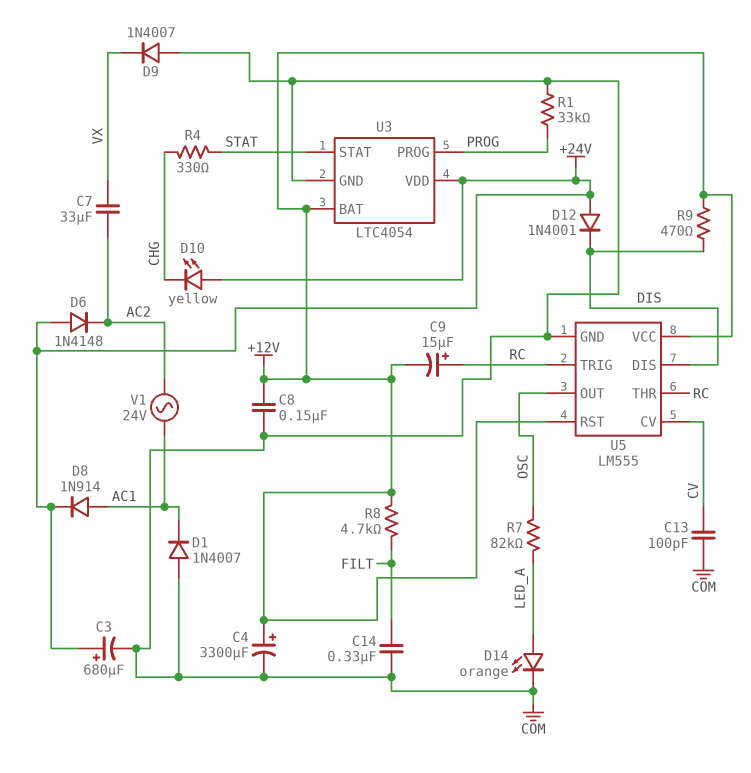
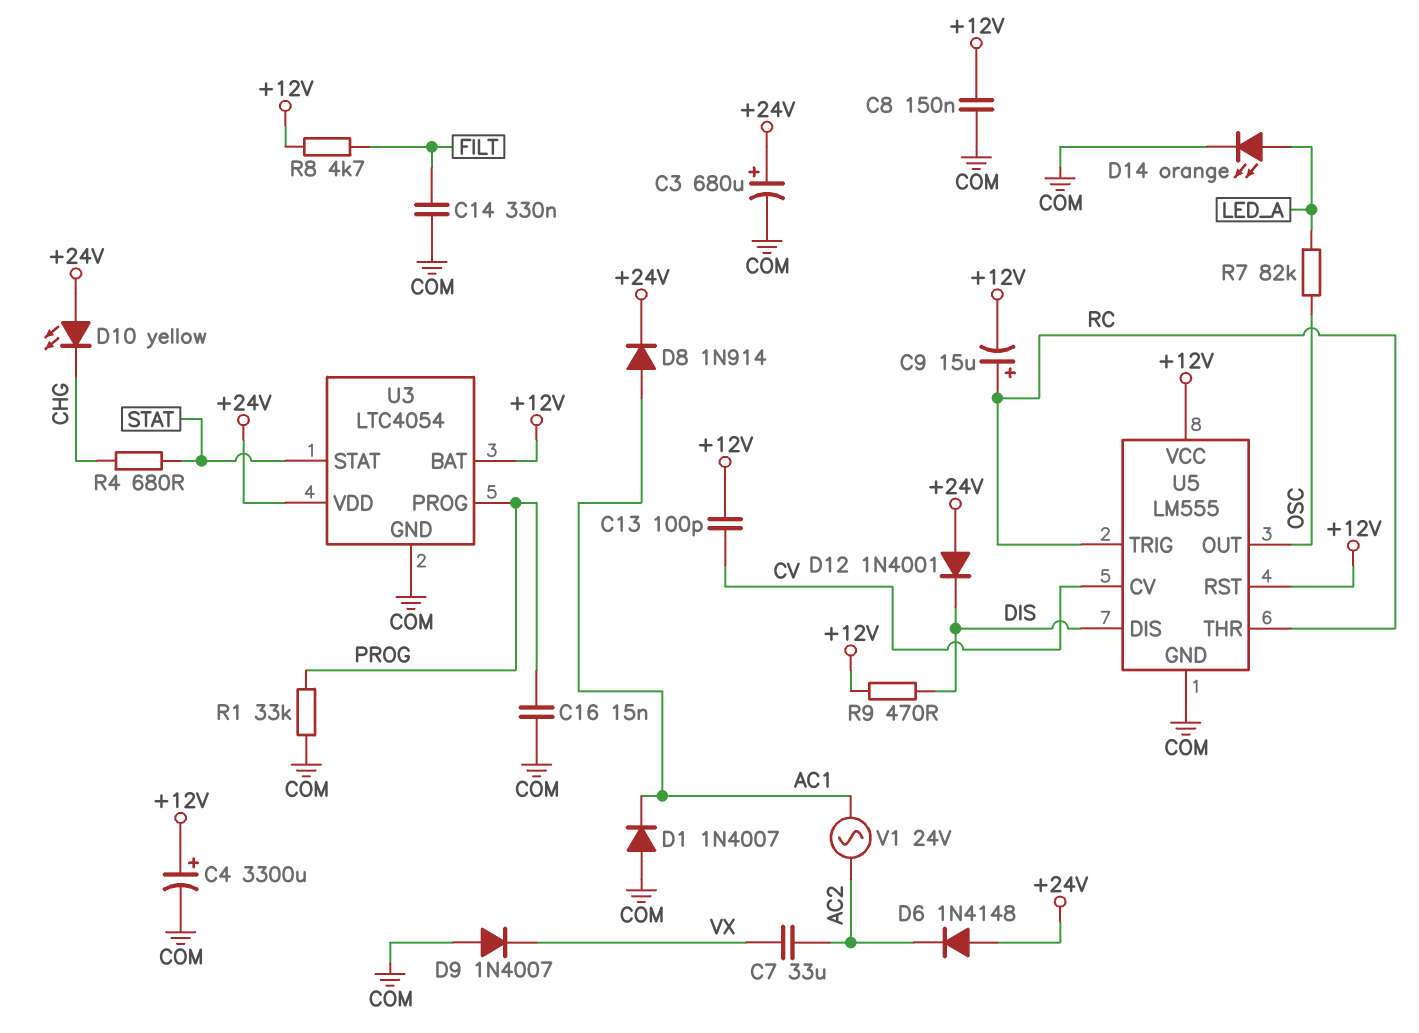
C13: 100pF (COM, CV) -> 100pF (+12V, CV)
C16: none -> 15nF (COM, PROG)
R4: 330 (CHG, STAT) -> 680 (CHG, STAT)

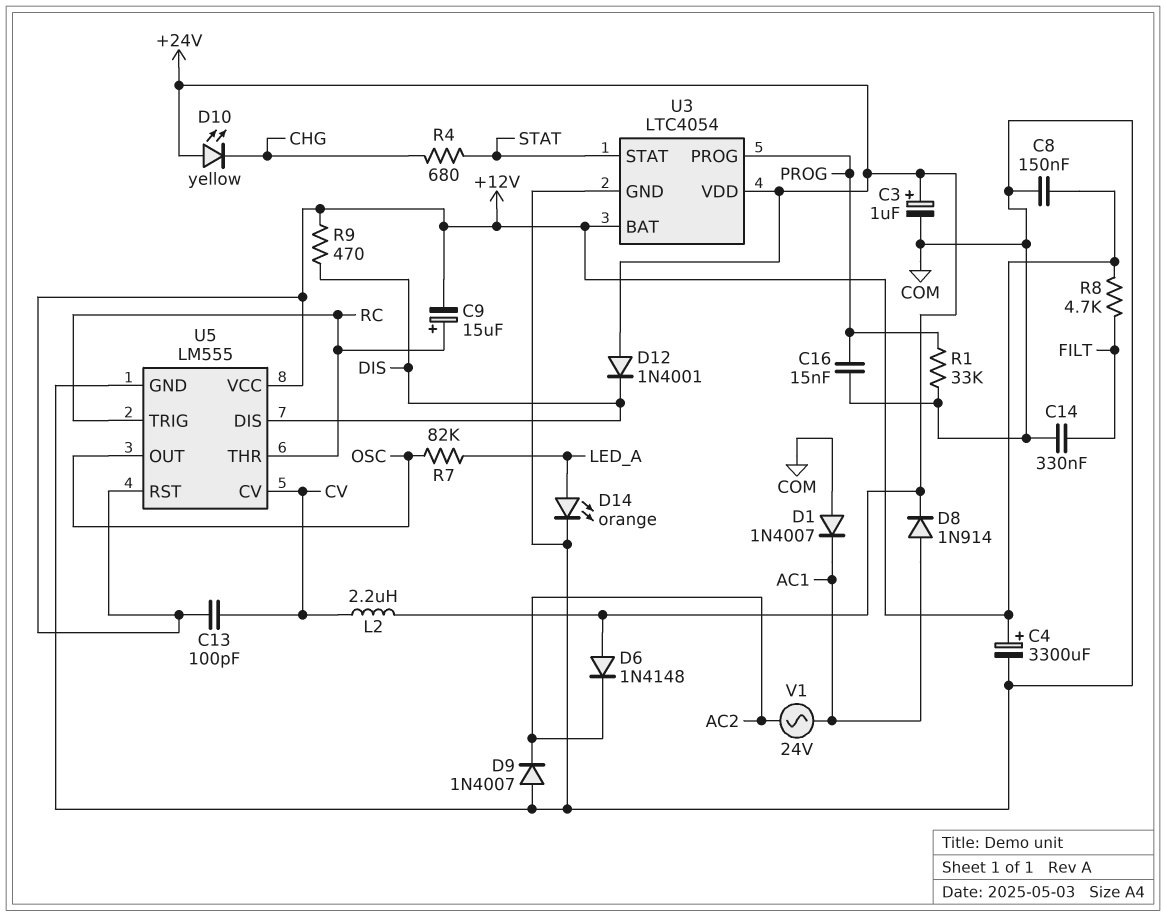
C3: 680uF (plus +24V, minus COM) -> 1uF (plus +24V, minus COM)
C7: 33uF (AC2, VX) -> none
D9: diode 1N4007 (A COM, K VX) -> diode 1N4007 (A COM, K AC2)
L2: none -> 2.2uH (+24V, CV)

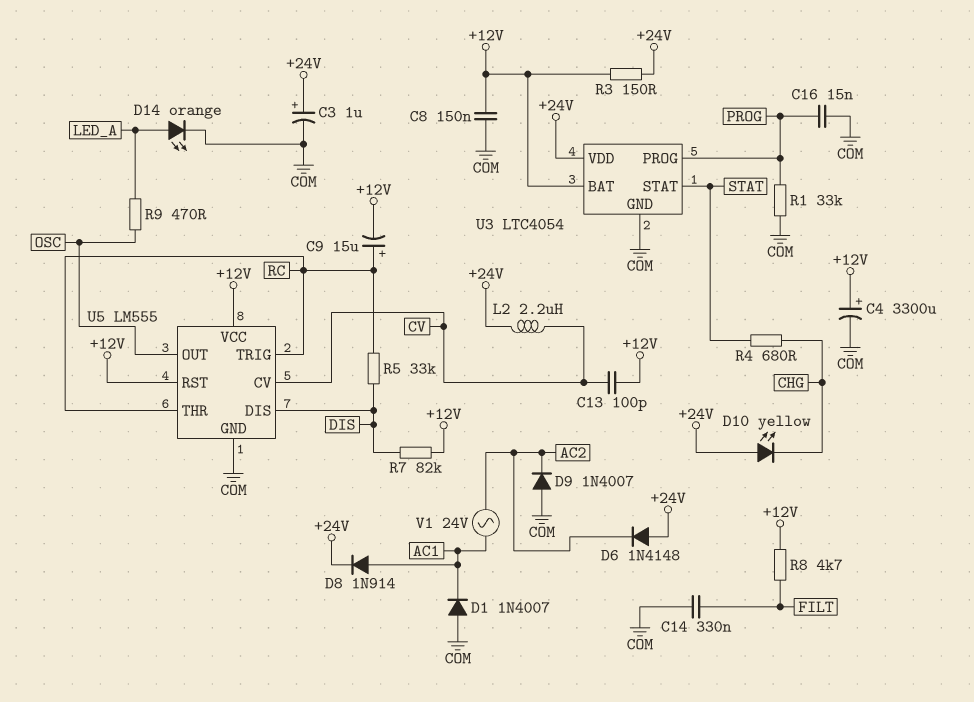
D12: diode 1N4001 (A +24V, K DIS) -> none
R3: none -> 150 (+12V, +24V)
R5: none -> 33k (DIS, RC)
R7: 82k (LED_A, OSC) -> 82k (+12V, DIS)
R9: 470 (+12V, DIS) -> 470 (LED_A, OSC)

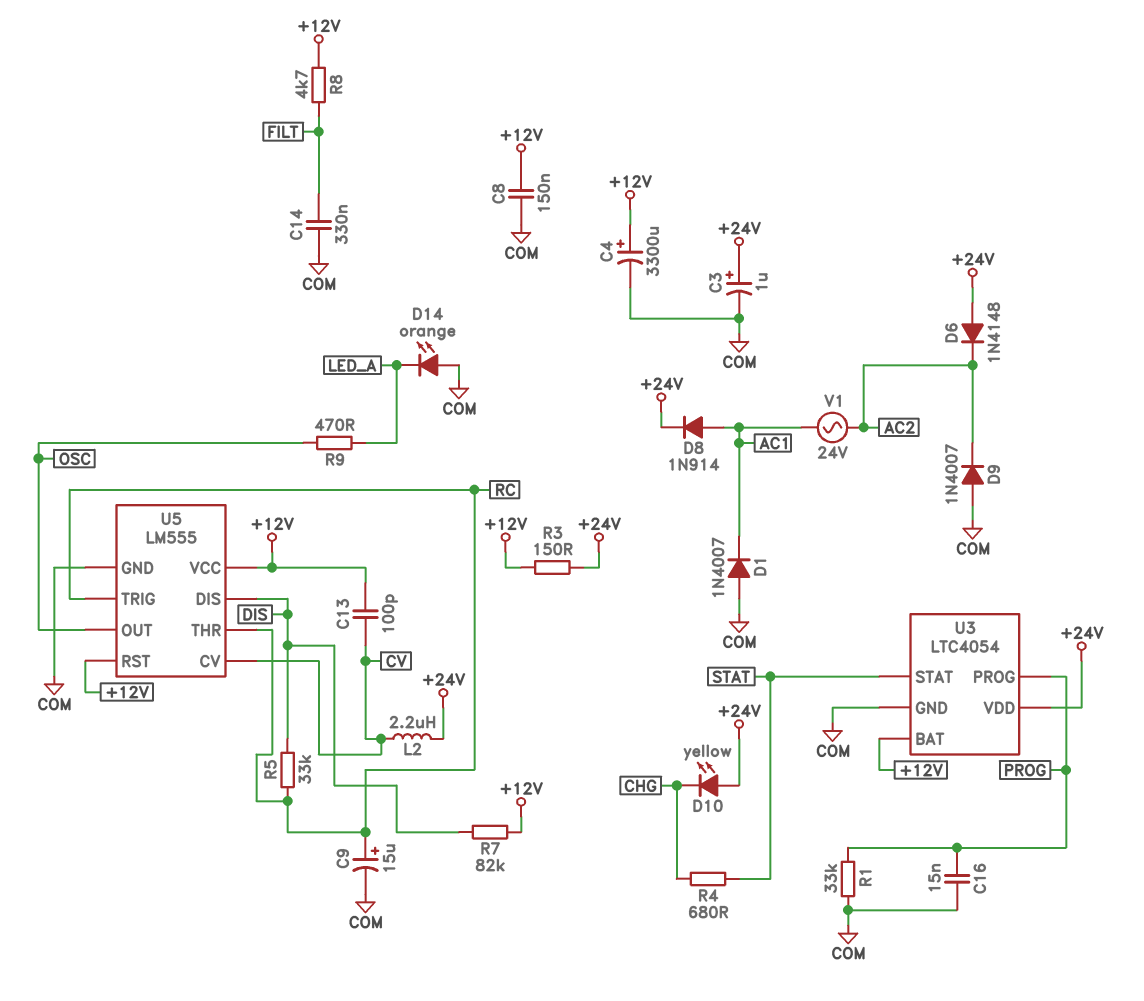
C9: 15uF (plus RC, minus +12V) -> 15uF (plus RC, minus COM)
D14: LED orange (A LED_A, K COM) -> LED orange (A COM, K LED_A)

